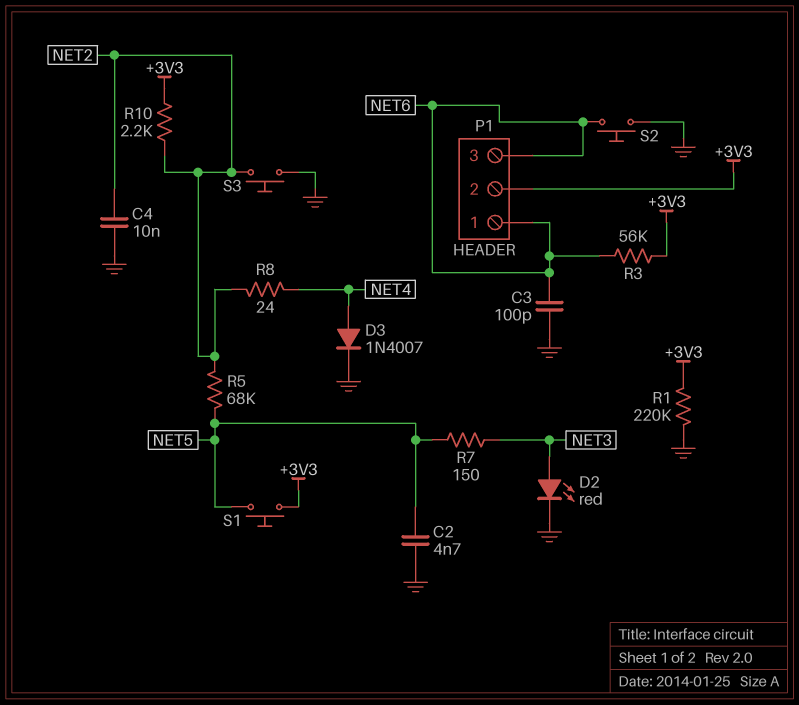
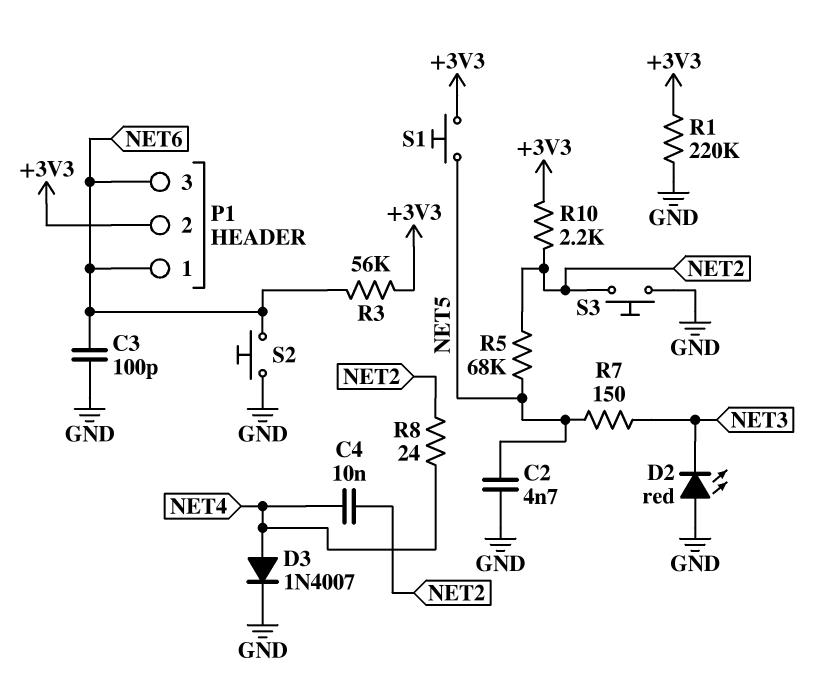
C4: 10nF (GND, NET2) -> 10nF (NET2, NET4)
D2: LED red (A NET3, K GND) -> LED red (A GND, K NET3)

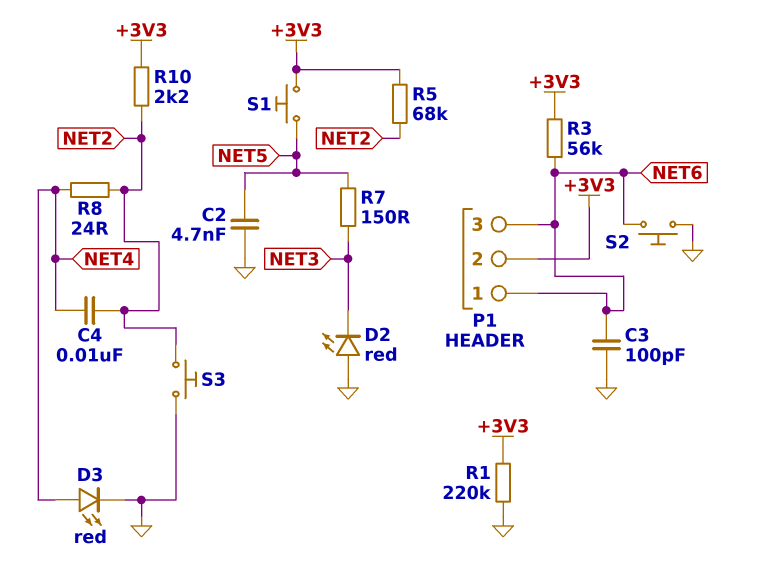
D3: diode 1N4007 (A NET4, K GND) -> LED red (A NET4, K GND)
R5: 68k (NET2, NET5) -> 68k (+3V3, NET2)

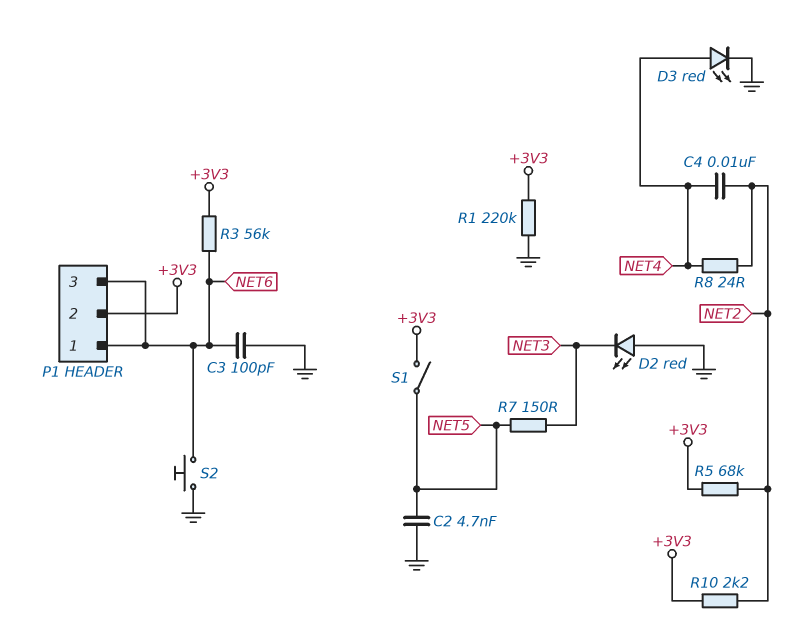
S1: button (+3V3, NET5) -> switch (+3V3, NET5)
S3: button (GND, NET2) -> none

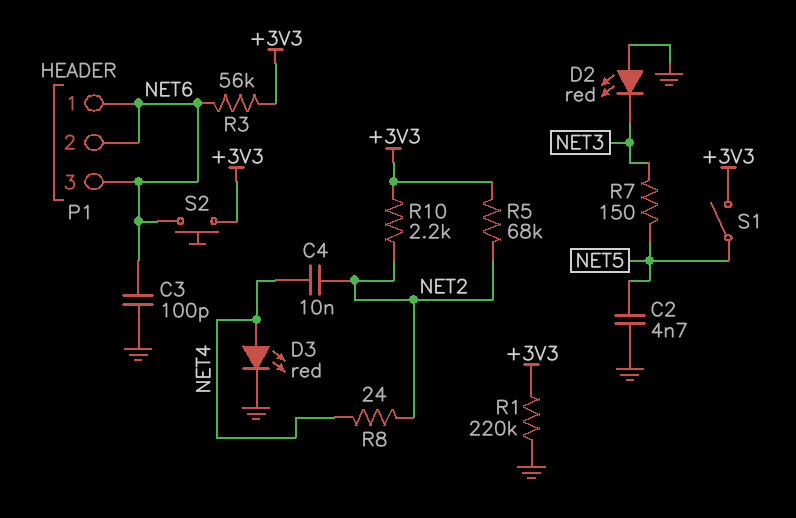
P1 pin 2: +3V3 -> NET6
S2: button (GND, NET6) -> button (+3V3, NET6)

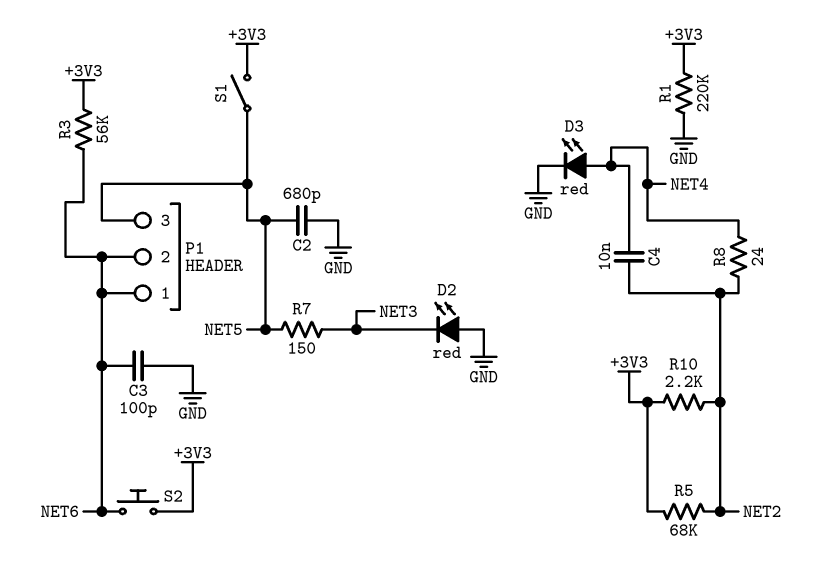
C2: 4.7nF (GND, NET5) -> 680pF (GND, NET5)
P1 pin 3: NET6 -> NET5

